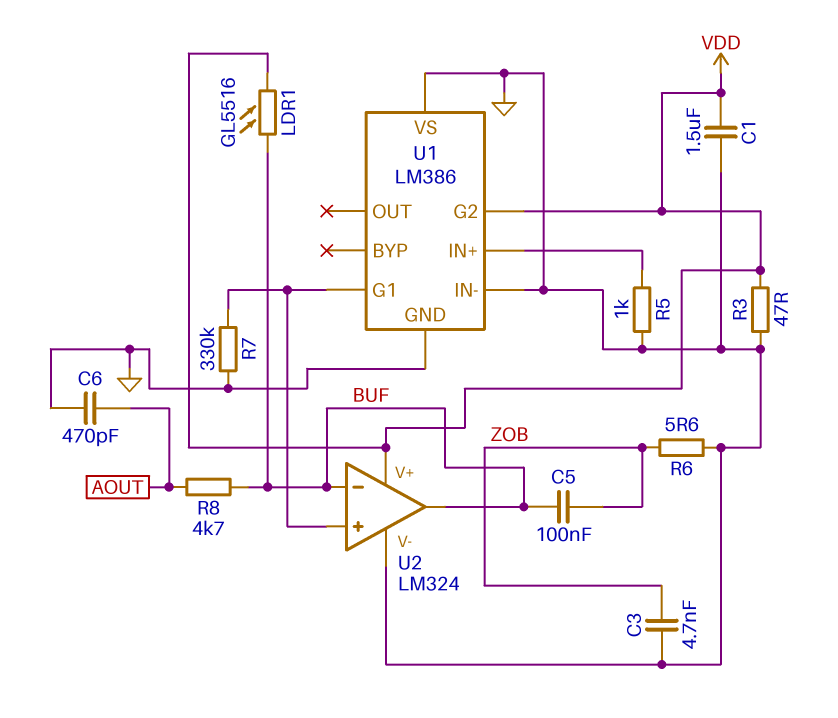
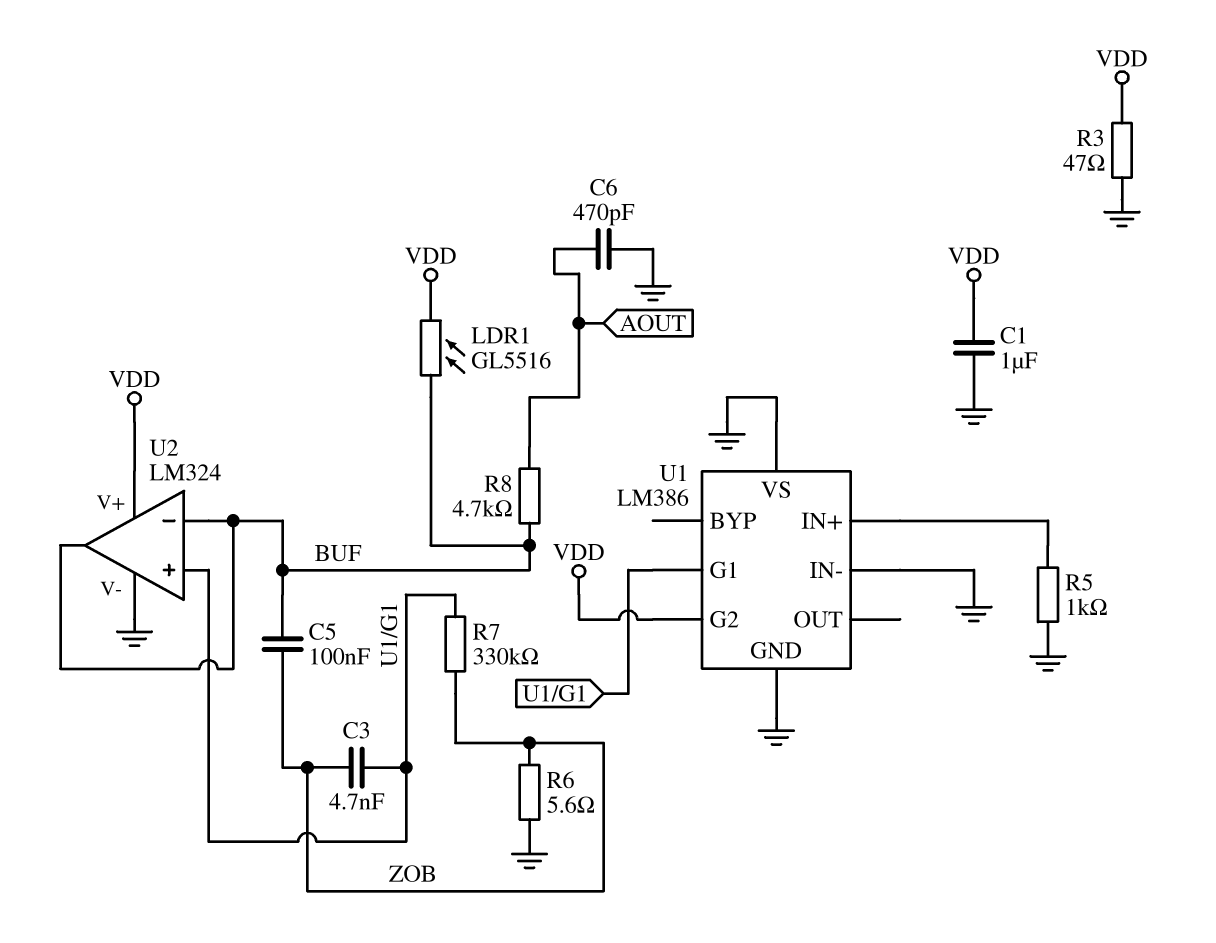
C1: 1.5uF (GND, VDD) -> 1uF (GND, VDD)
C3: 4.7nF (GND, ZOB) -> 4.7nF (U1/G1, ZOB)
R7: 330k (GND, U1/G1) -> 330k (U1/G1, ZOB)

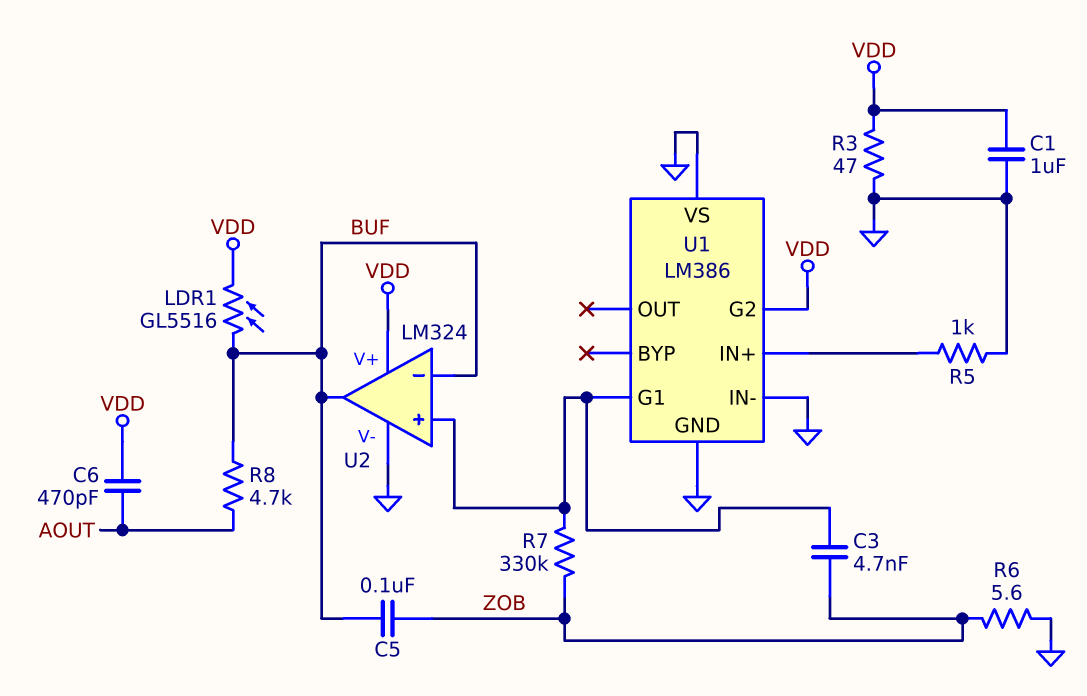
C6: 470pF (AOUT, GND) -> 470pF (AOUT, VDD)

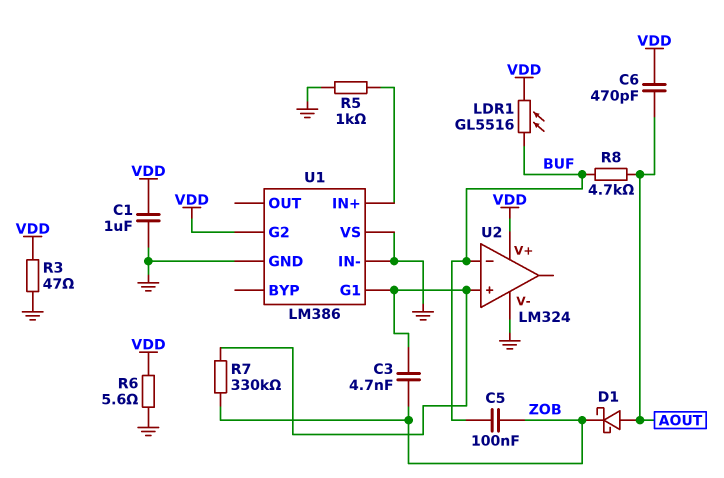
D1: none -> schottky (A AOUT, K ZOB)
R6: 5.6 (GND, ZOB) -> 5.6 (GND, VDD)
U2 pin out: BUF -> none

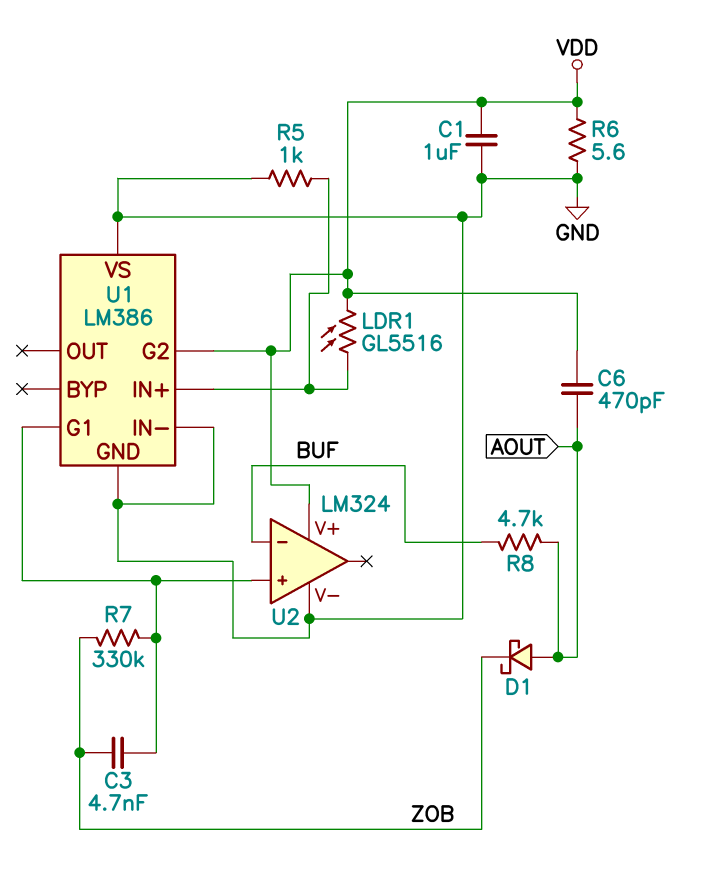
C5: 100nF (BUF, ZOB) -> none
LDR1: GL5516 (BUF, VDD) -> GL5516 (U1/IN+, VDD)
R3: 47 (GND, VDD) -> none

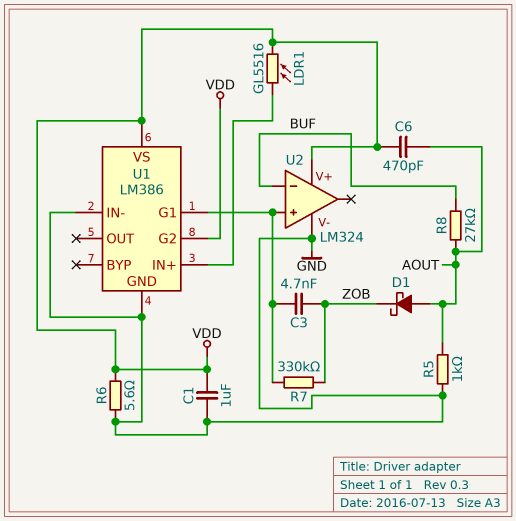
R5: 1k (GND, U1/IN+) -> 1k (AOUT, GND)
R8: 4.7k (AOUT, BUF) -> 27k (AOUT, BUF)
U1 pin VS: GND -> VDD

